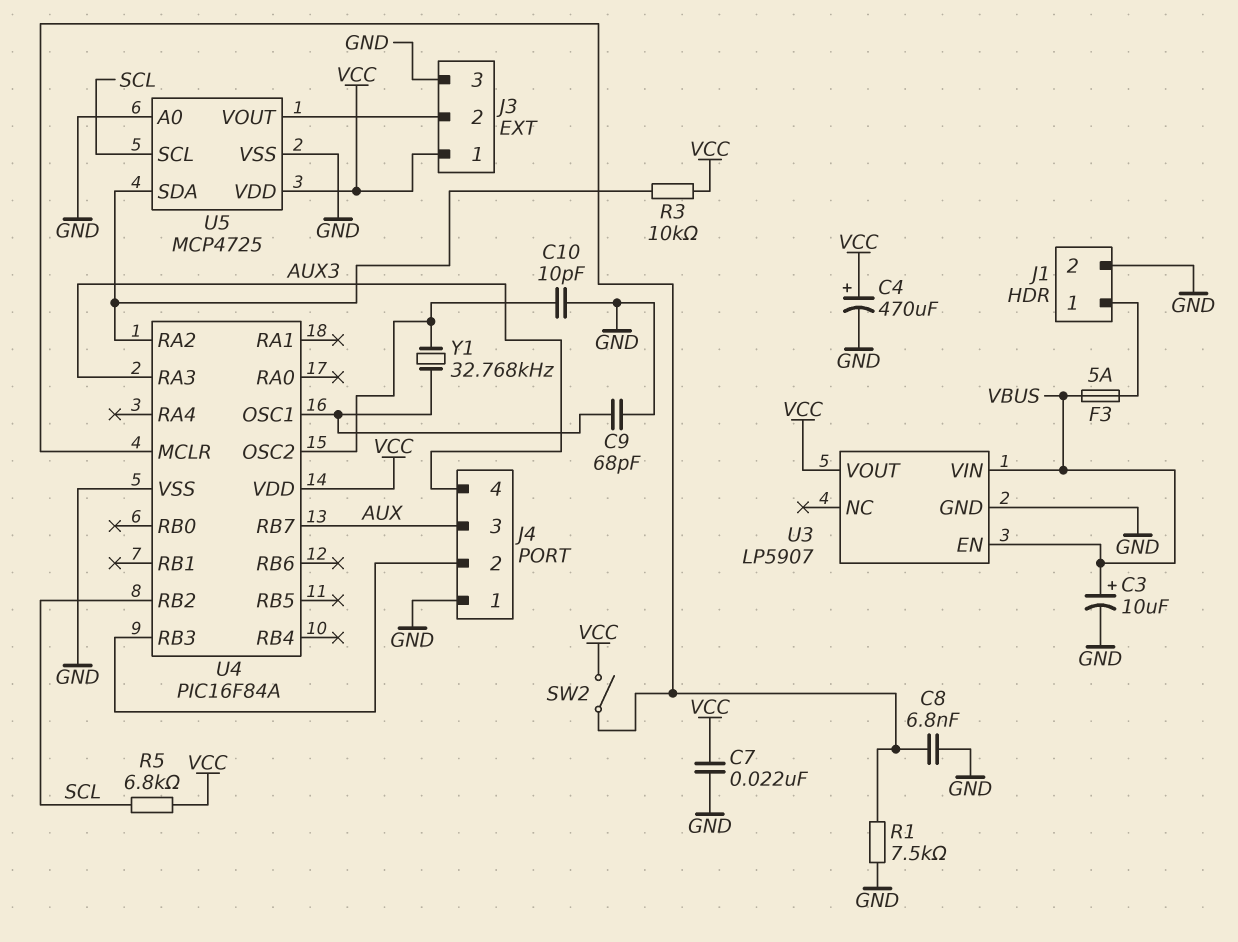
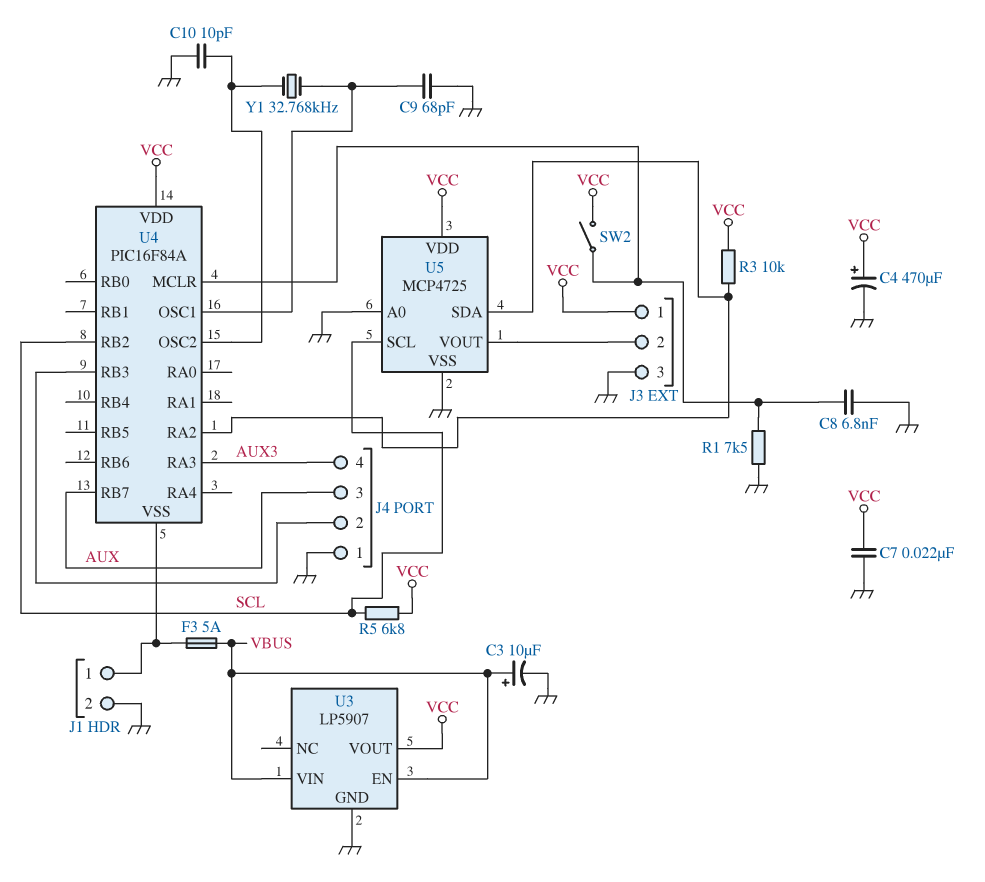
U4 pin VSS: GND -> J1/1

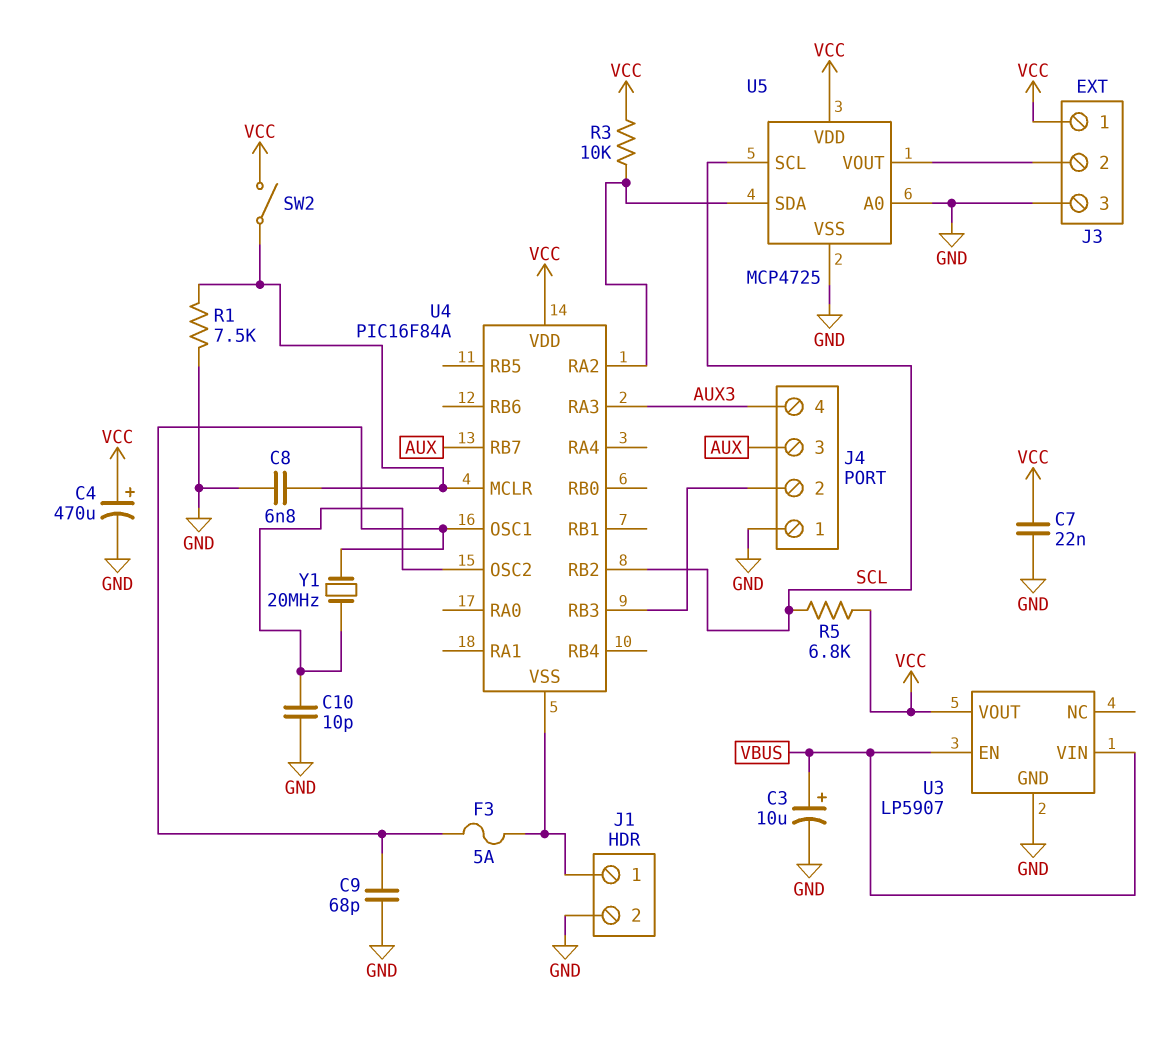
F3: 5A (J1/1, VBUS) -> 5A (J1/1, U4/OSC1)
Y1: 32.768kHz (U4/OSC1, U4/OSC2) -> 20MHz (U4/OSC1, U4/OSC2)

